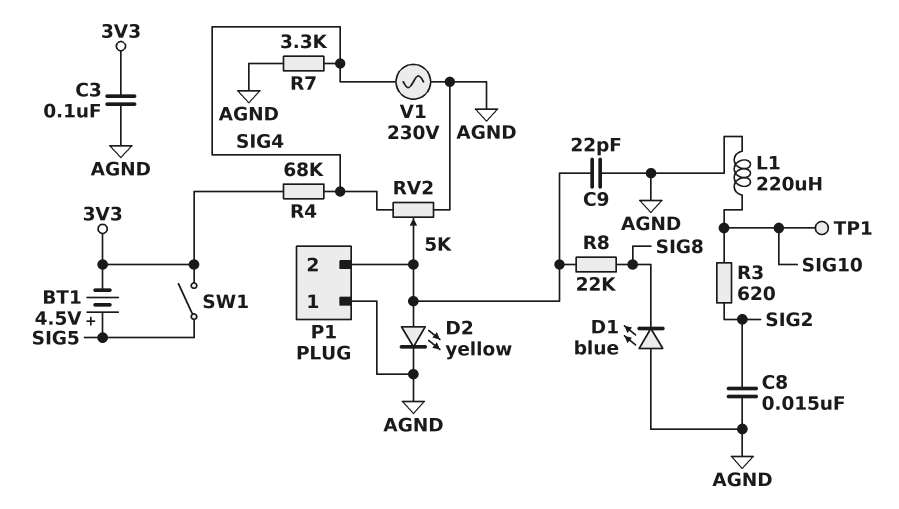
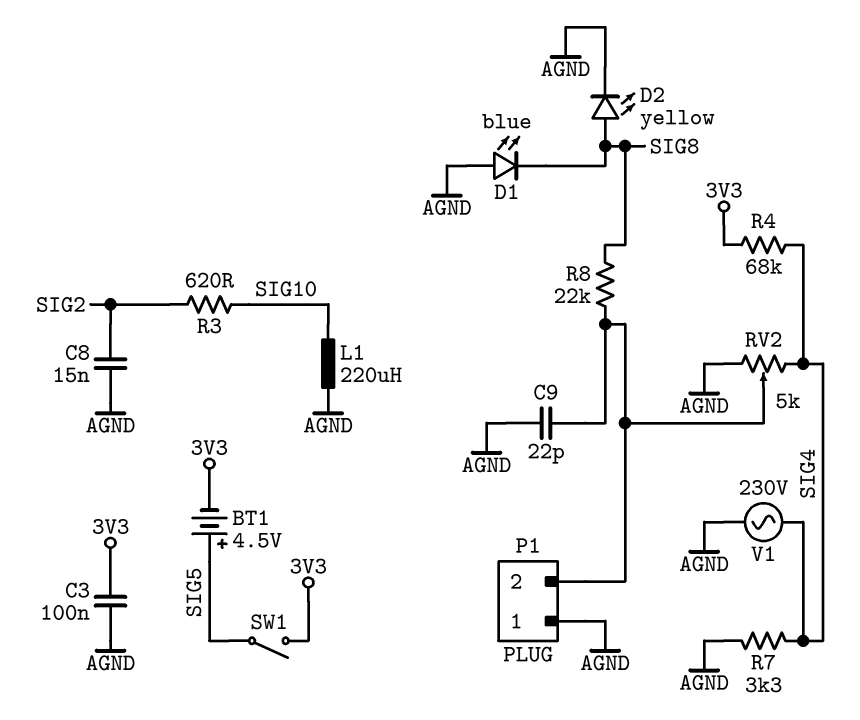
D2: LED yellow (A P1/2, K AGND) -> LED yellow (A SIG8, K AGND)
TP1: test point (SIG10) -> none

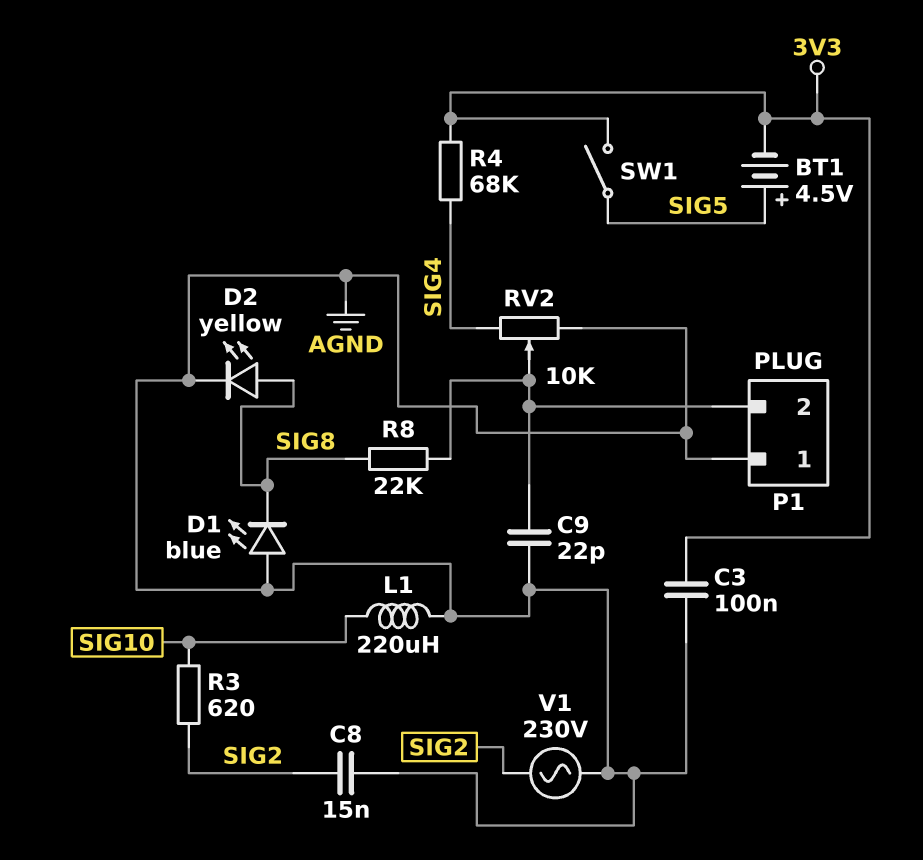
R7: 3.3k (AGND, SIG4) -> none
RV2: 5k (AGND, SIG4, wiper P1/2) -> 10k (AGND, SIG4, wiper P1/2)
V1: AC 230V (AGND, SIG4) -> AC 230V (AGND, SIG2)

